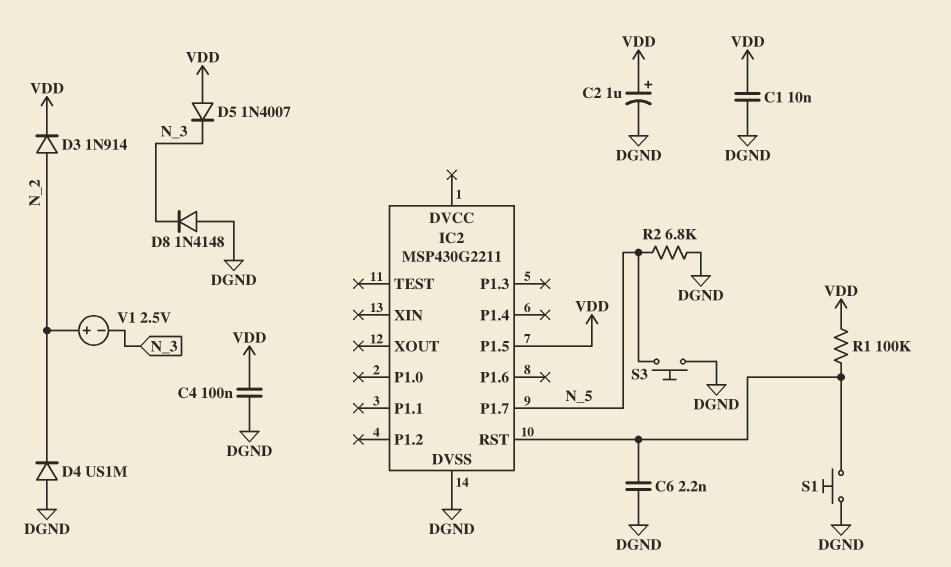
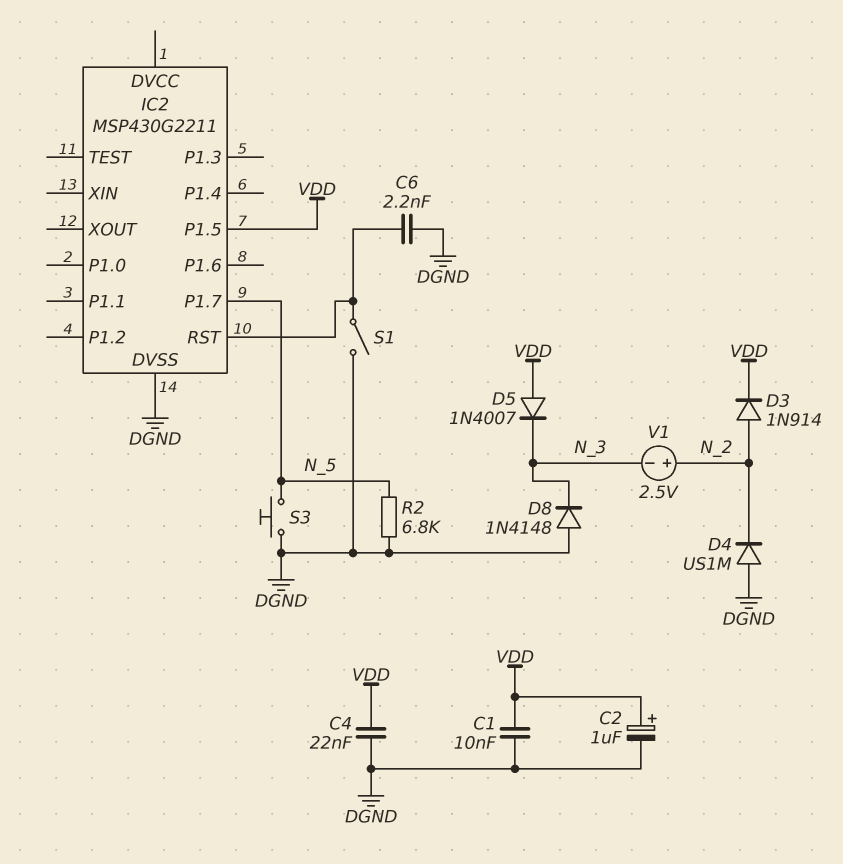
C4: 100nF (DGND, VDD) -> 22nF (DGND, VDD)
R1: 100k (IC2/RST, VDD) -> none
S1: button (DGND, IC2/RST) -> switch (DGND, IC2/RST)

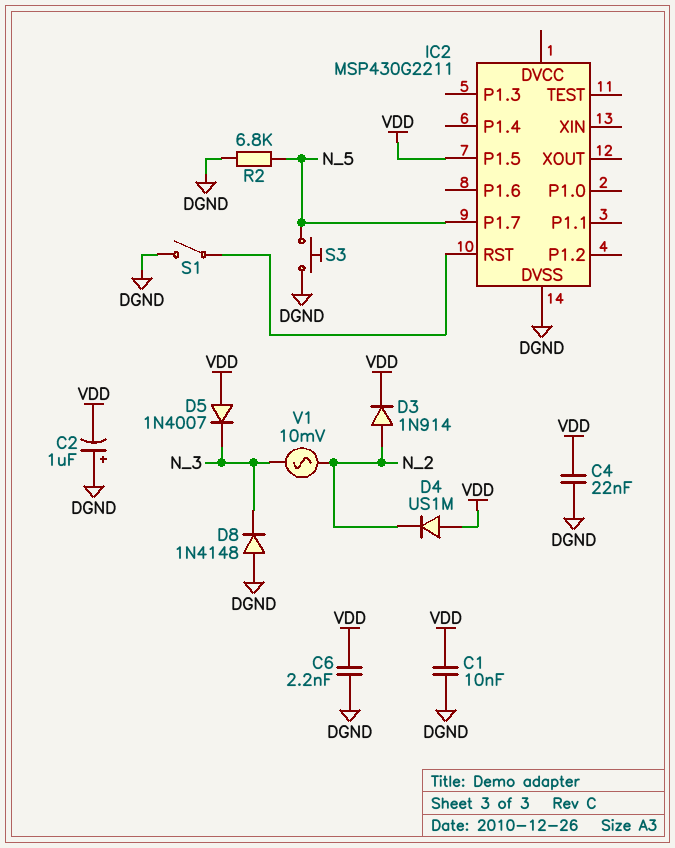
C2: 1uF (plus VDD, minus DGND) -> 1uF (plus DGND, minus VDD)
C6: 2.2nF (DGND, IC2/RST) -> 2.2nF (DGND, VDD)
D4: diode US1M (A DGND, K N_2) -> diode US1M (A VDD, K N_2)
V1: 2.5V (plus N_2, minus N_3) -> AC 10mV (N_2, N_3)

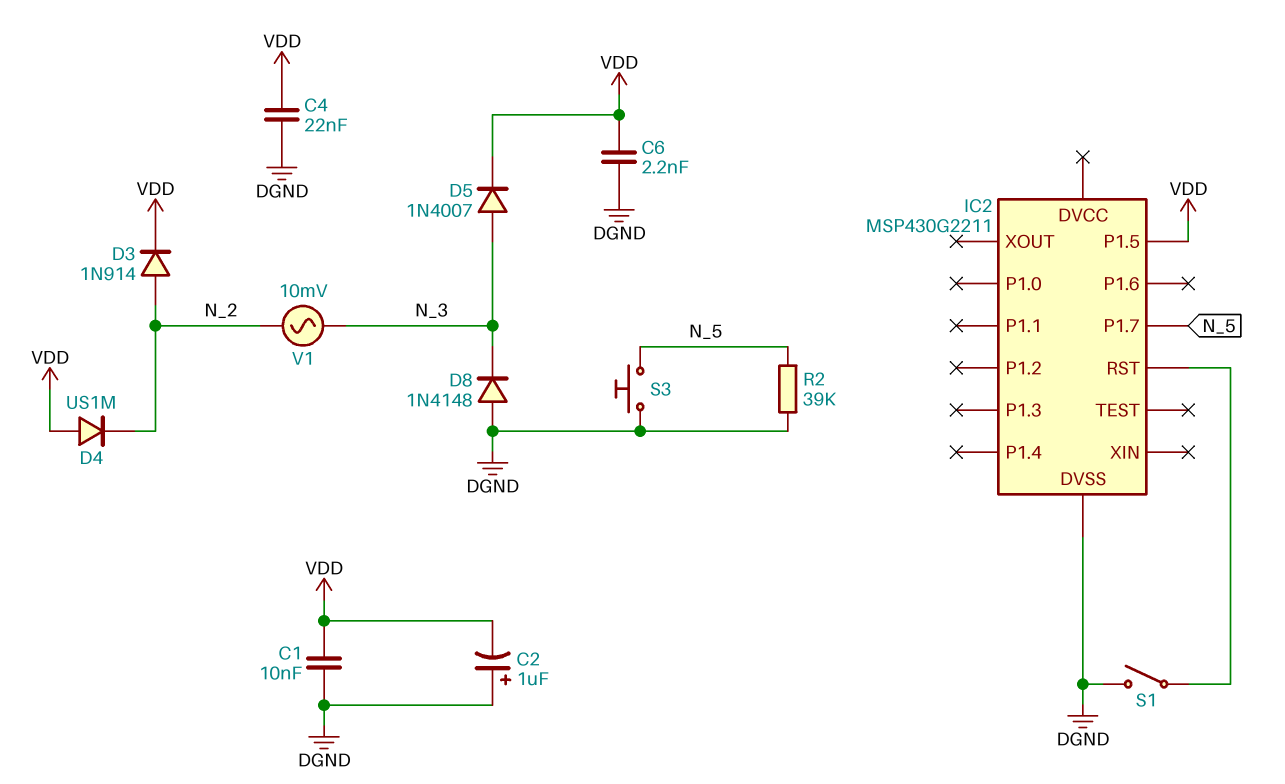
D5: diode 1N4007 (A VDD, K N_3) -> diode 1N4007 (A N_3, K VDD)
R2: 6.8k (DGND, N_5) -> 39k (DGND, N_5)

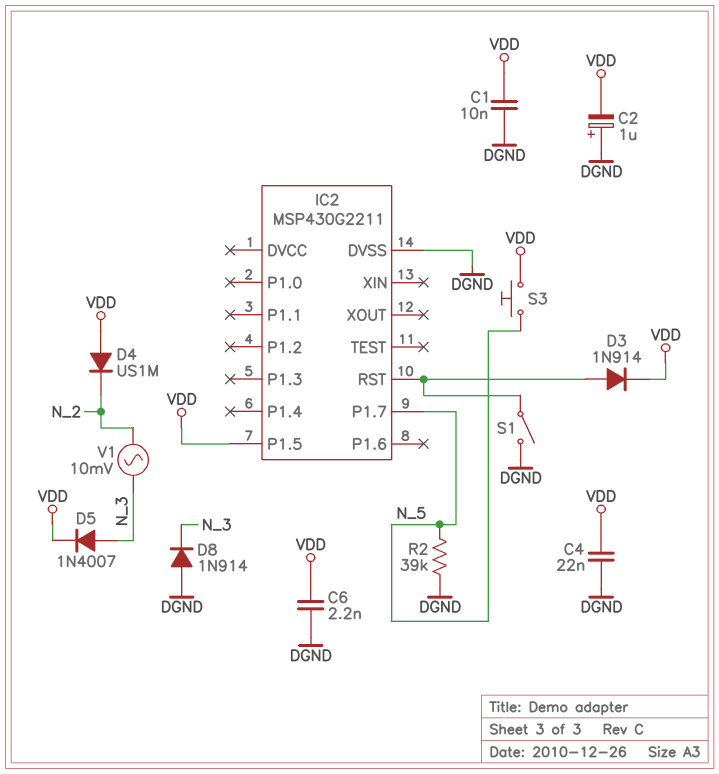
D3: diode 1N914 (A N_2, K VDD) -> diode 1N914 (A IC2/RST, K VDD)
D8: diode 1N4148 (A DGND, K N_3) -> diode 1N914 (A DGND, K N_3)
S3: button (DGND, N_5) -> button (N_5, VDD)

